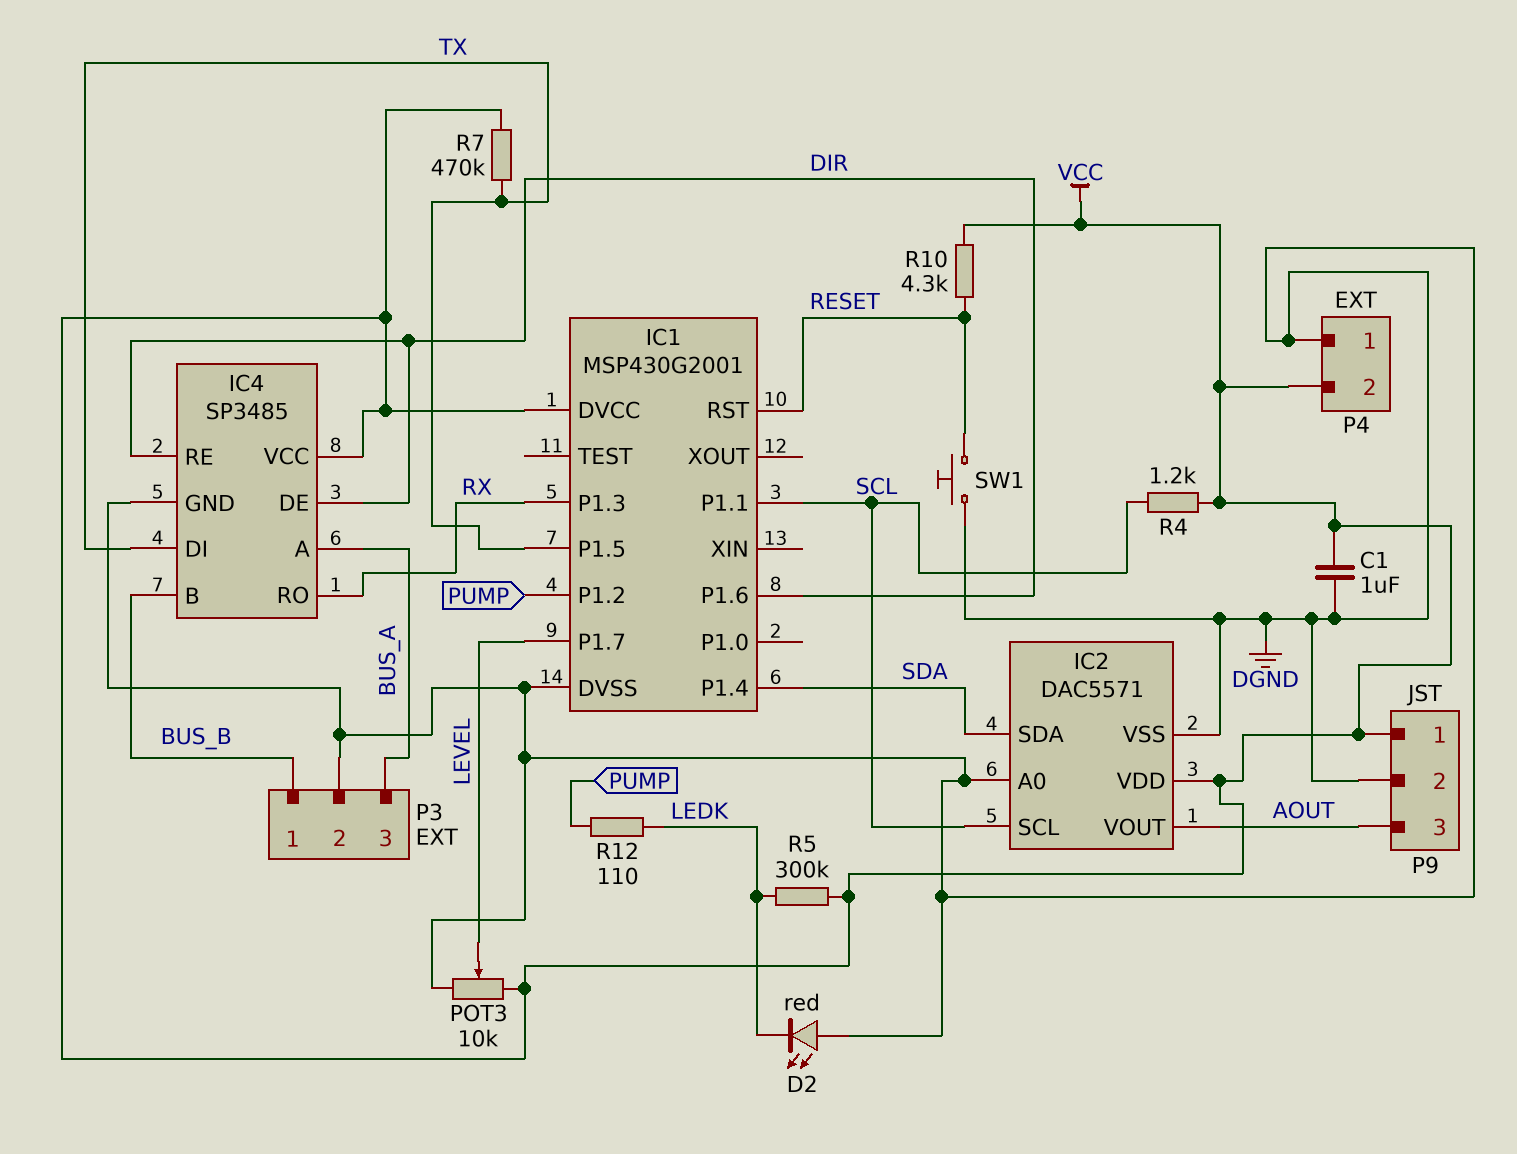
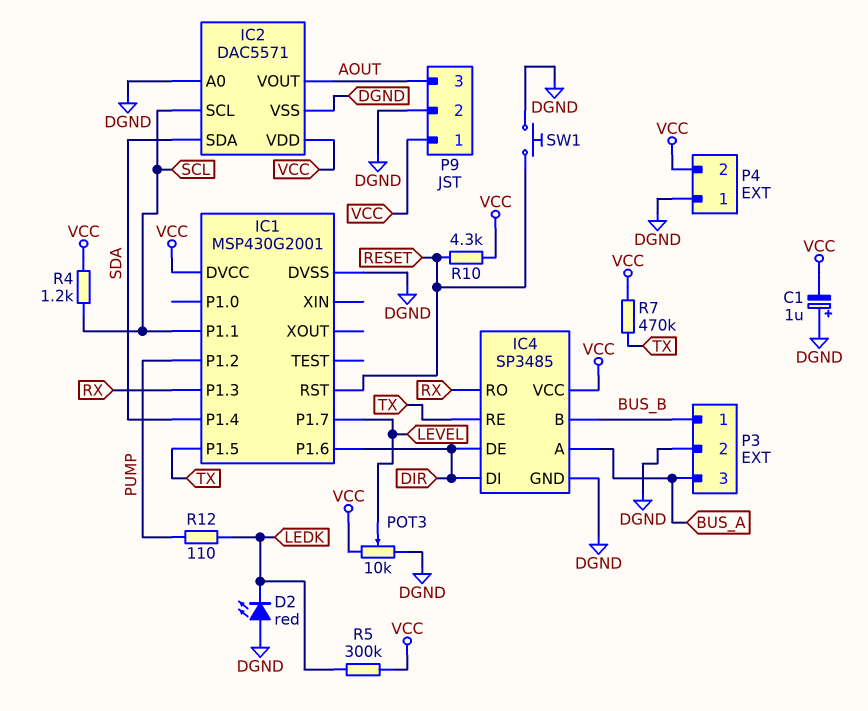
C1: 1uF (DGND, VCC) -> 1uF (plus DGND, minus VCC)
IC4 pin DI: TX -> DIR
IC4 pin RE: DIR -> TX

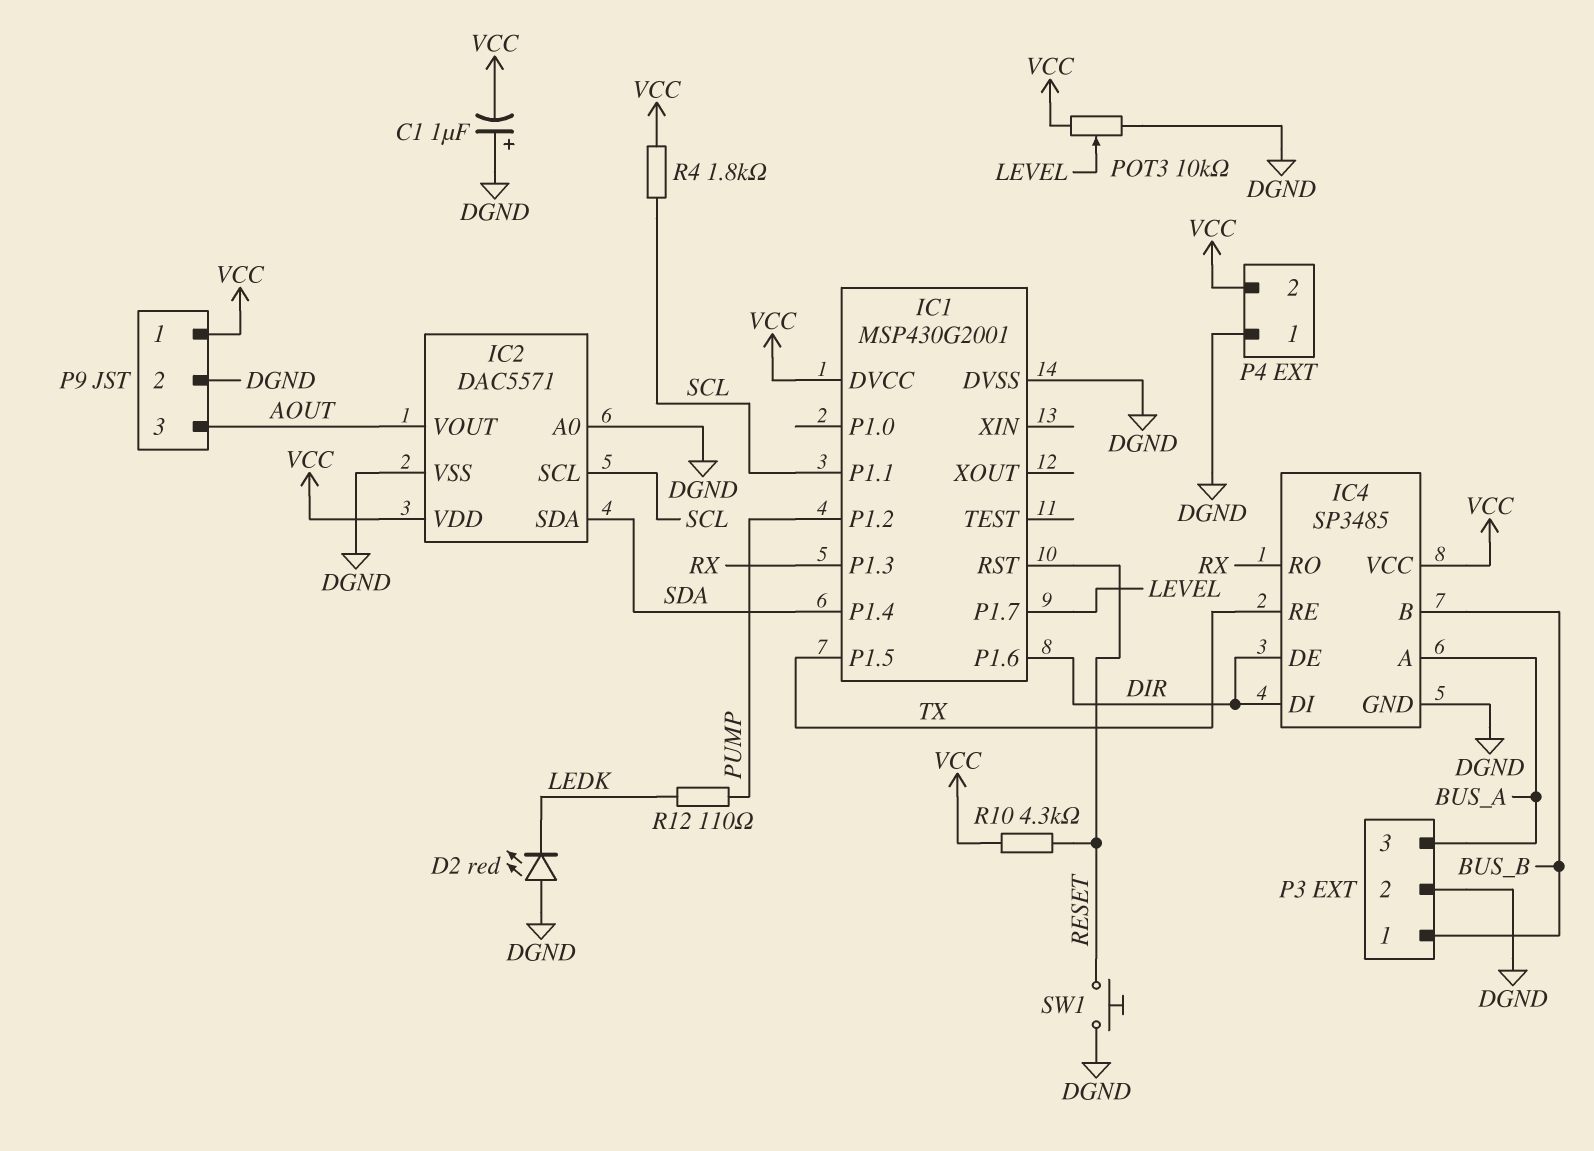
R4: 1.2k (SCL, VCC) -> 1.8k (SCL, VCC)
R5: 300k (LEDK, VCC) -> none
R7: 470k (TX, VCC) -> none

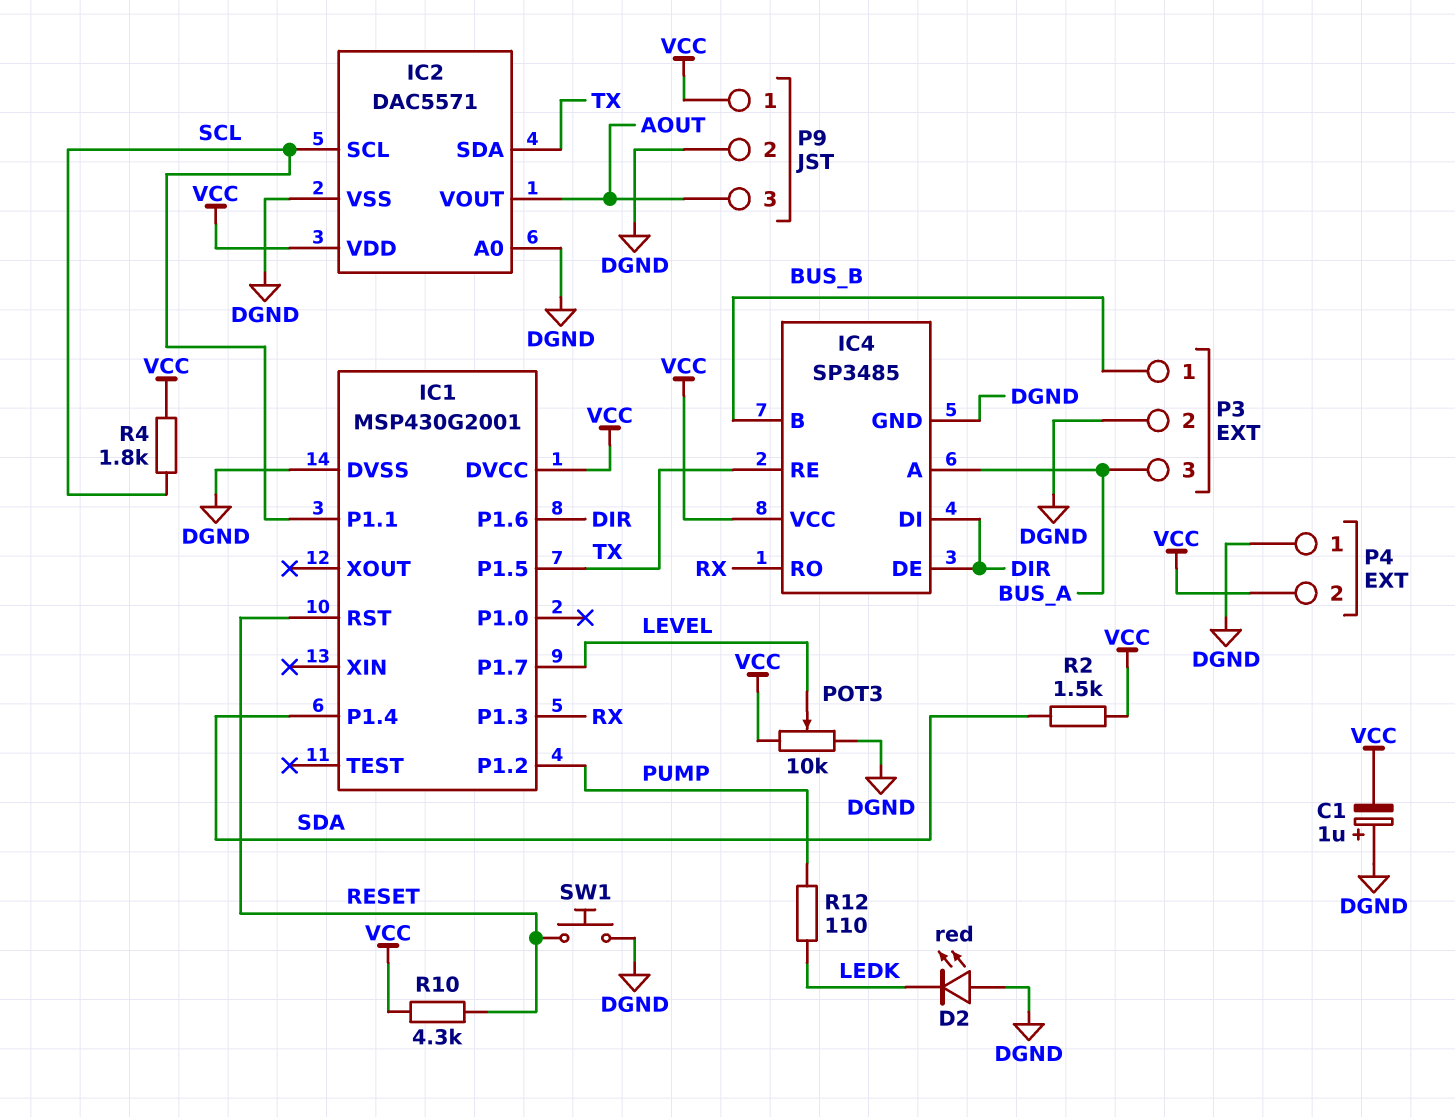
IC2 pin SDA: SDA -> TX
R2: none -> 1.5k (SDA, VCC)

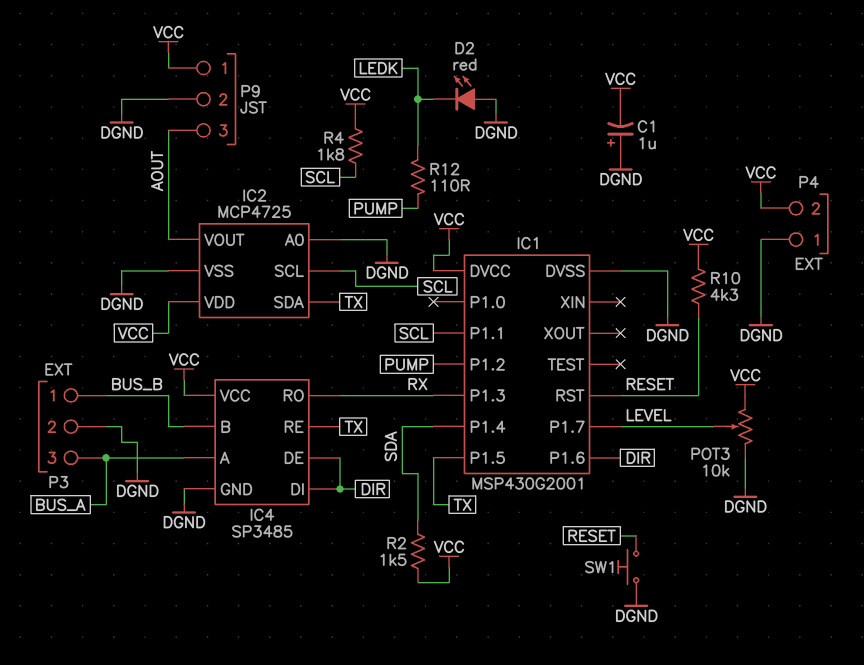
IC2: DAC5571 -> MCP4725

